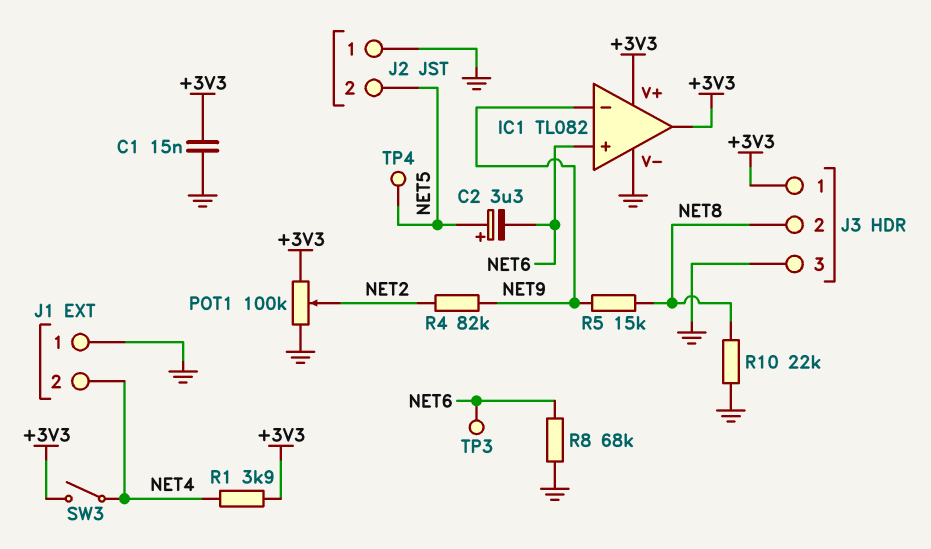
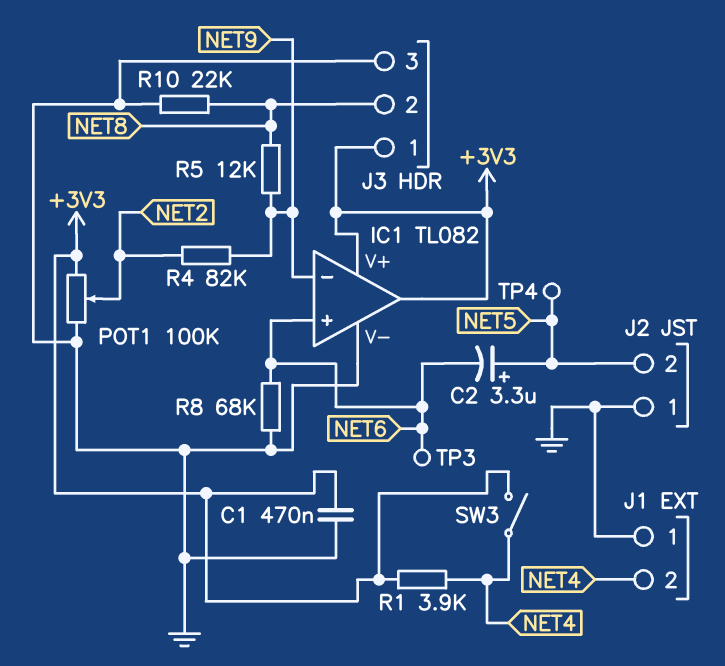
C1: 15nF (+3V3, GND) -> 470nF (+3V3, GND)
R5: 15k (NET8, NET9) -> 12k (NET8, NET9)

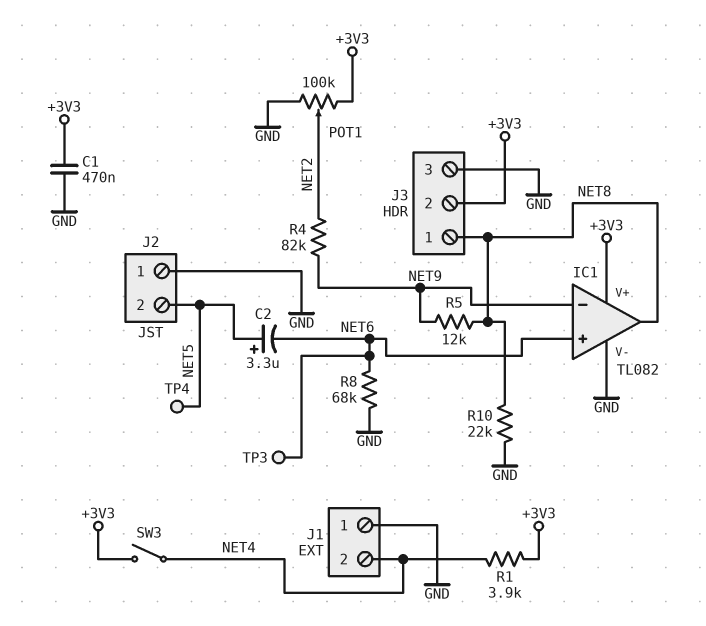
IC1 pin out: +3V3 -> NET8
J3 pin 1: +3V3 -> NET8
J3 pin 2: NET8 -> +3V3

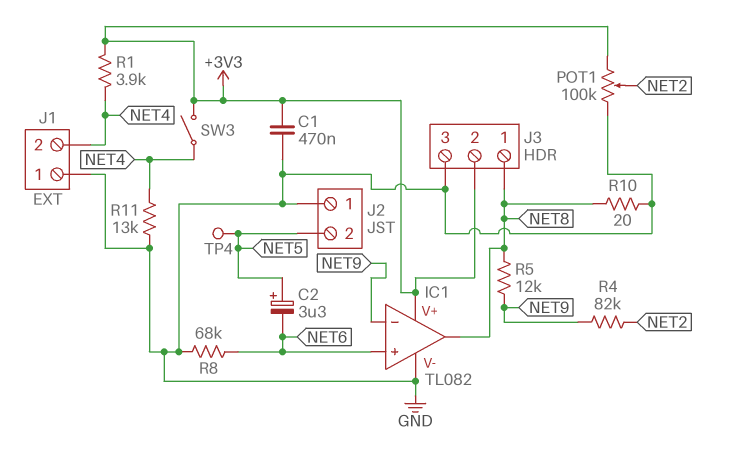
R10: 22k (GND, NET8) -> 20 (GND, NET8)
R11: none -> 13k (GND, NET4)
TP3: test point (NET6) -> none

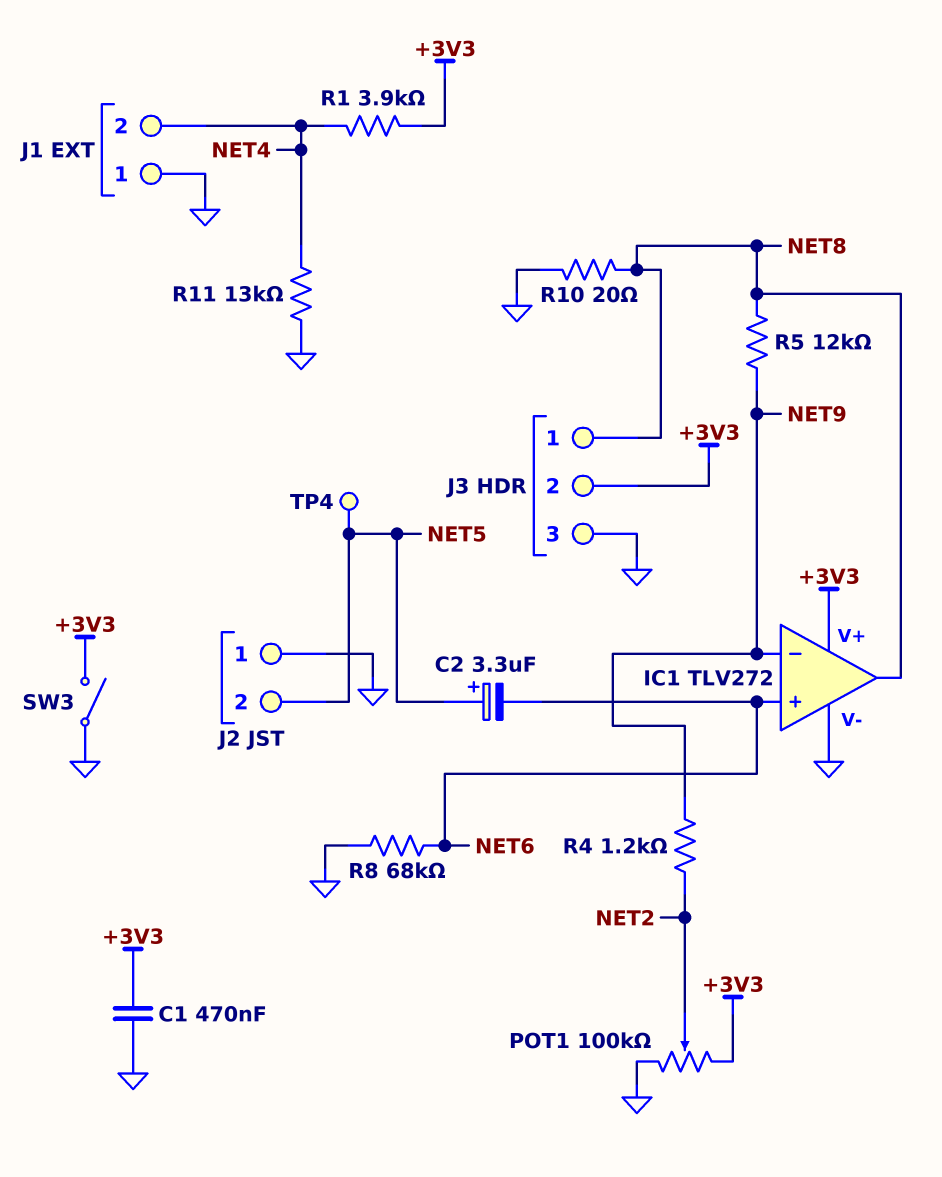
IC1: TL082 -> TLV272
R4: 82k (NET2, NET9) -> 1.2k (NET2, NET9)
SW3: switch (+3V3, NET4) -> switch (+3V3, GND)

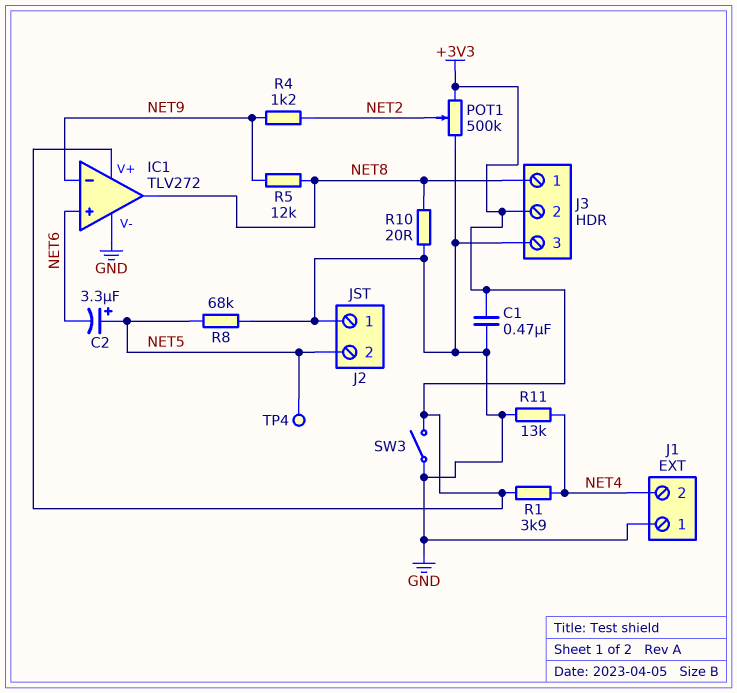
POT1: 100k (+3V3, GND, wiper NET2) -> 500k (+3V3, GND, wiper NET2)
R8: 68k (GND, NET6) -> 68k (GND, NET5)

